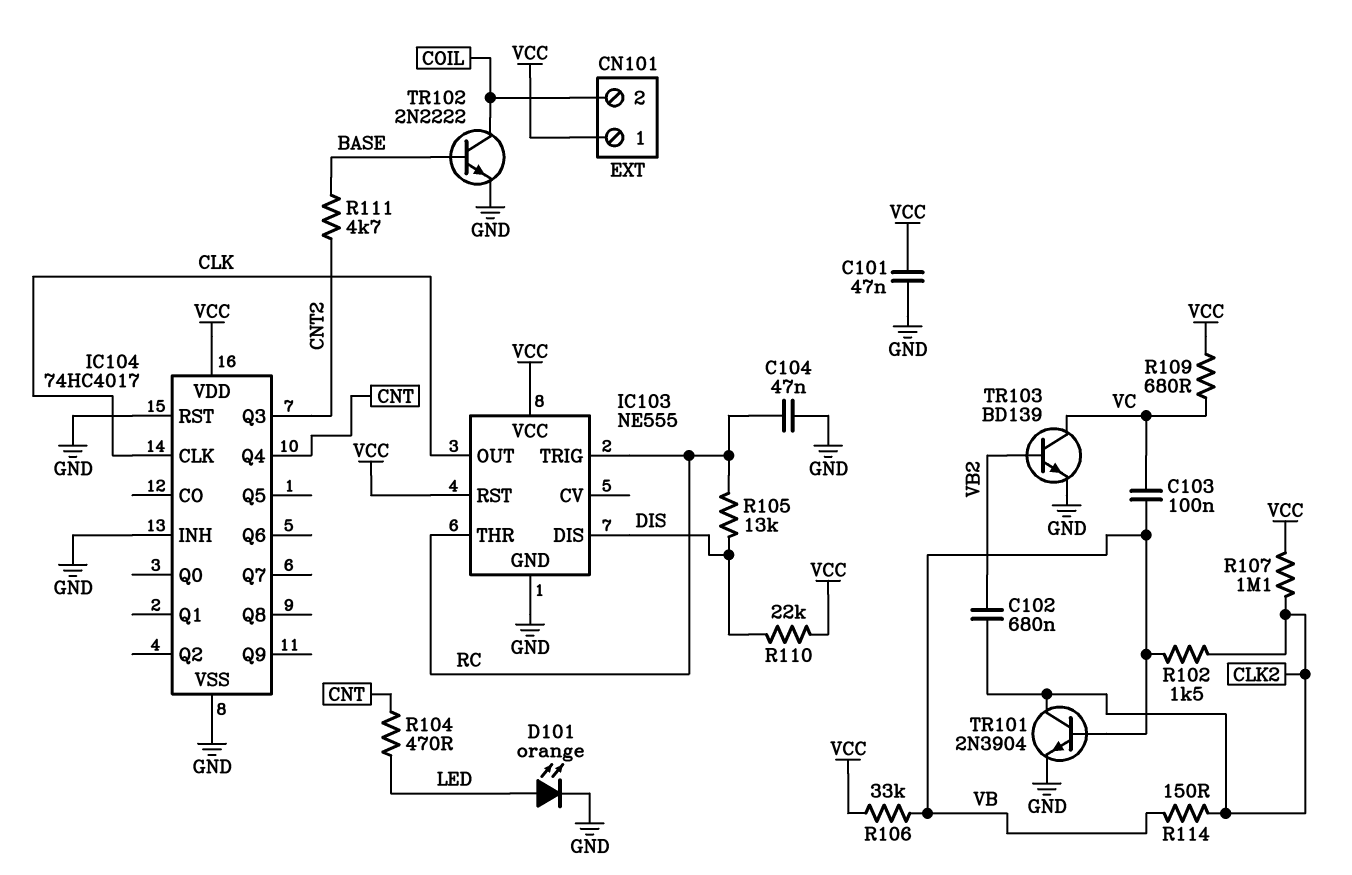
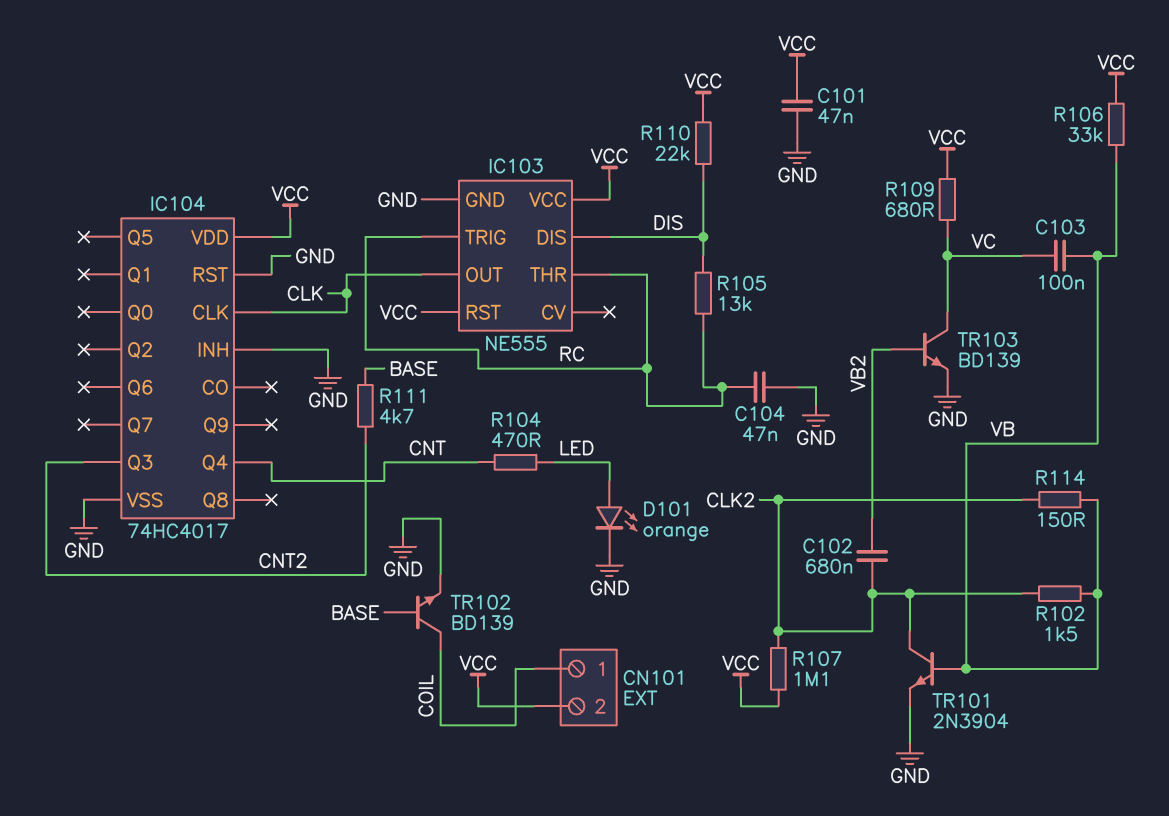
CN101 pin 1: VCC -> COIL
CN101 pin 2: COIL -> VCC
TR102: NPN 2N2222 (B BASE, C COIL, E GND) -> NPN BD139 (B BASE, C COIL, E GND)

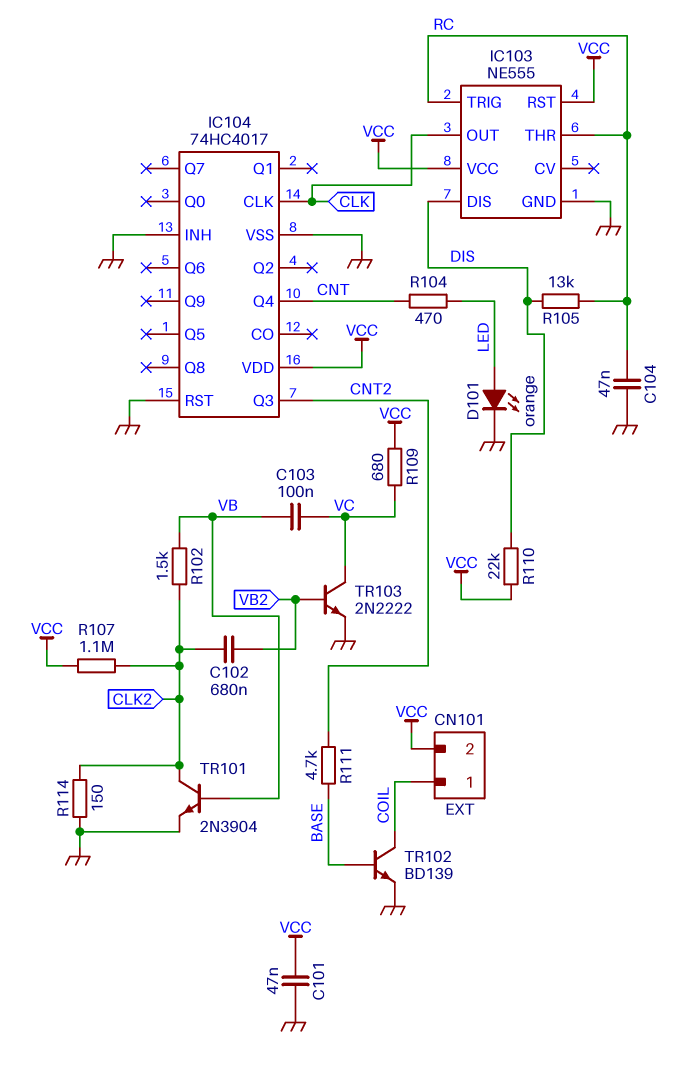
R106: 33k (VB, VCC) -> none
R114: 150 (CLK2, VB) -> 150 (CLK2, GND)
TR103: NPN BD139 (B VB2, C VC, E GND) -> NPN 2N2222 (B VB2, C VC, E GND)

